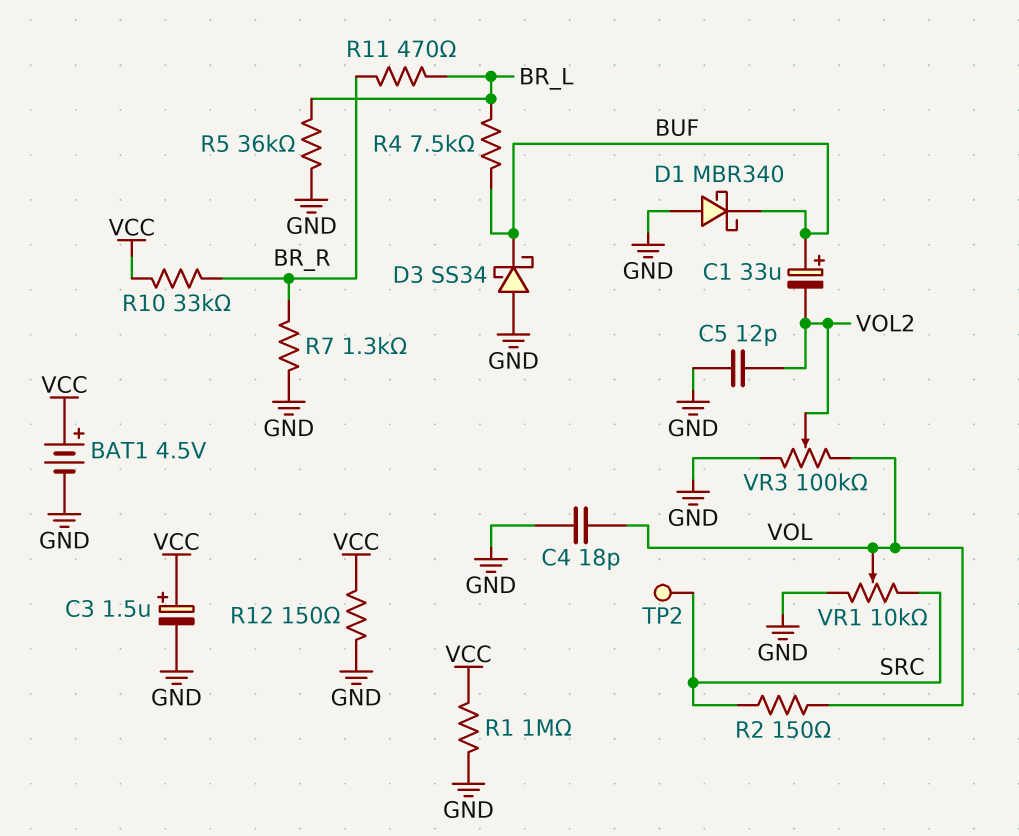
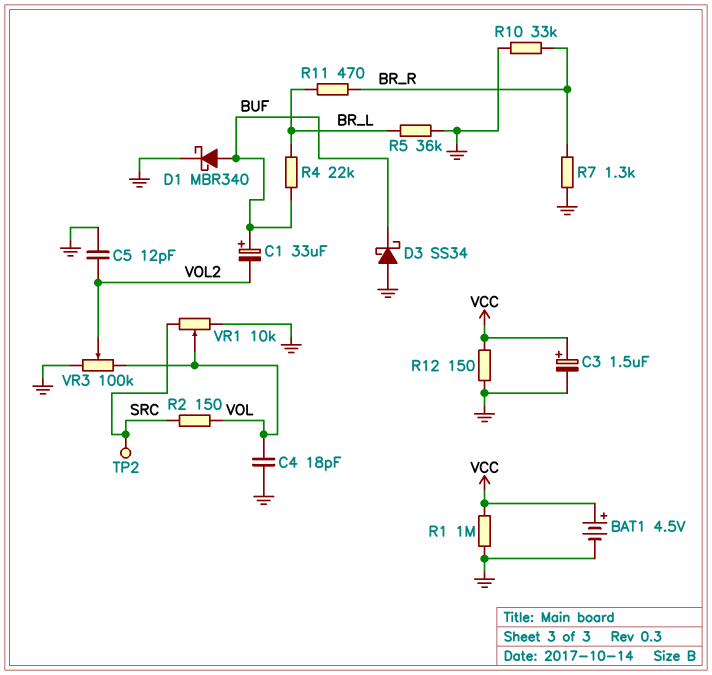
D1: schottky MBR340 (A GND, K BUF) -> schottky MBR340 (A BUF, K GND)
R4: 7.5k (BR_L, BUF) -> 22k (BR_L, BUF)
R10: 33k (BR_R, VCC) -> 33k (BR_R, GND)

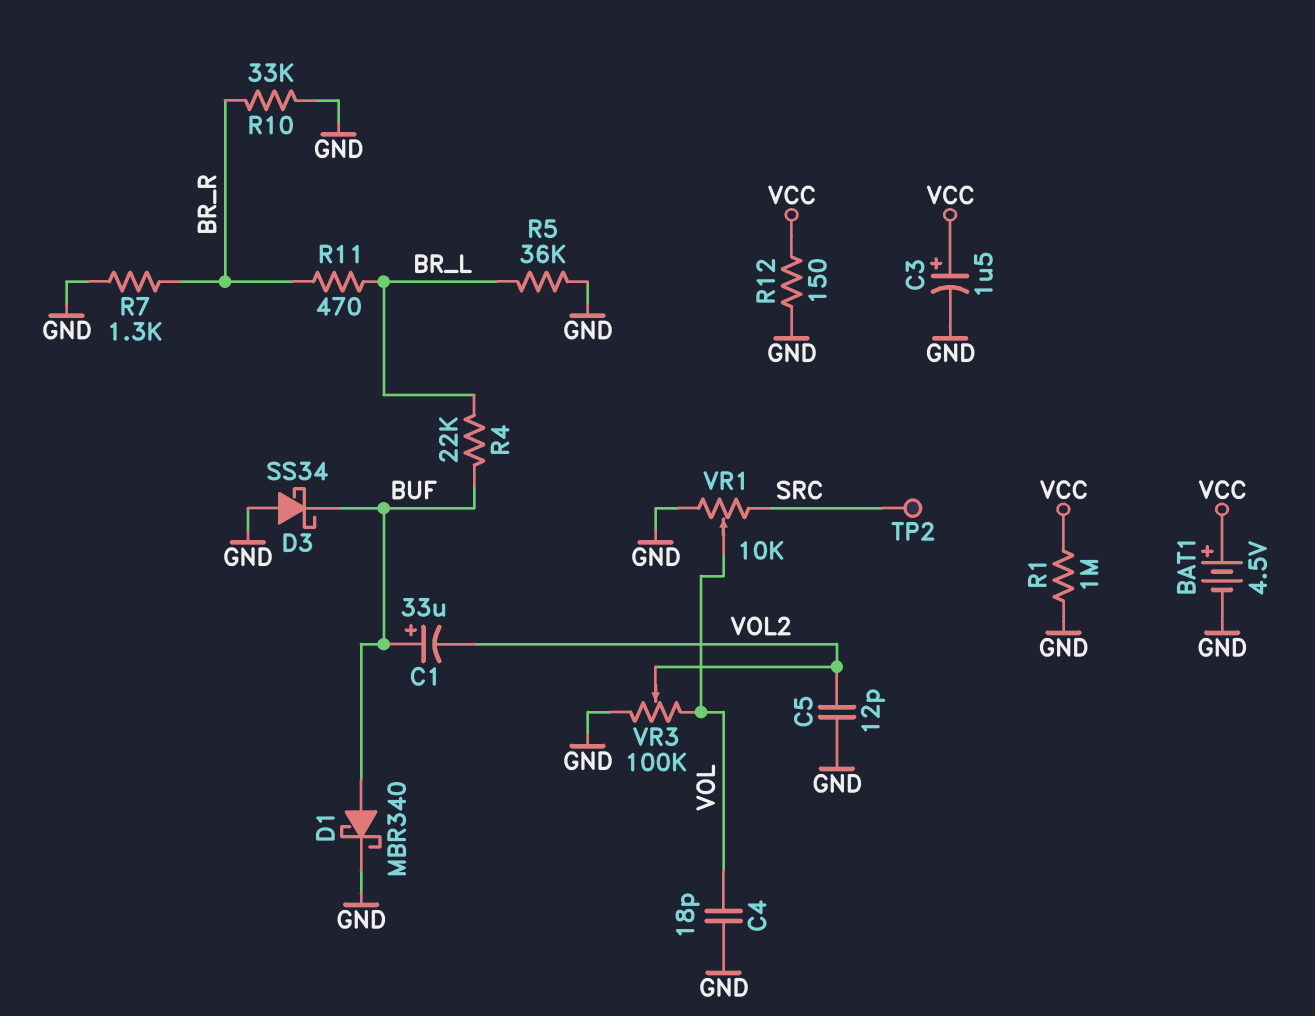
R2: 150 (SRC, VOL) -> none

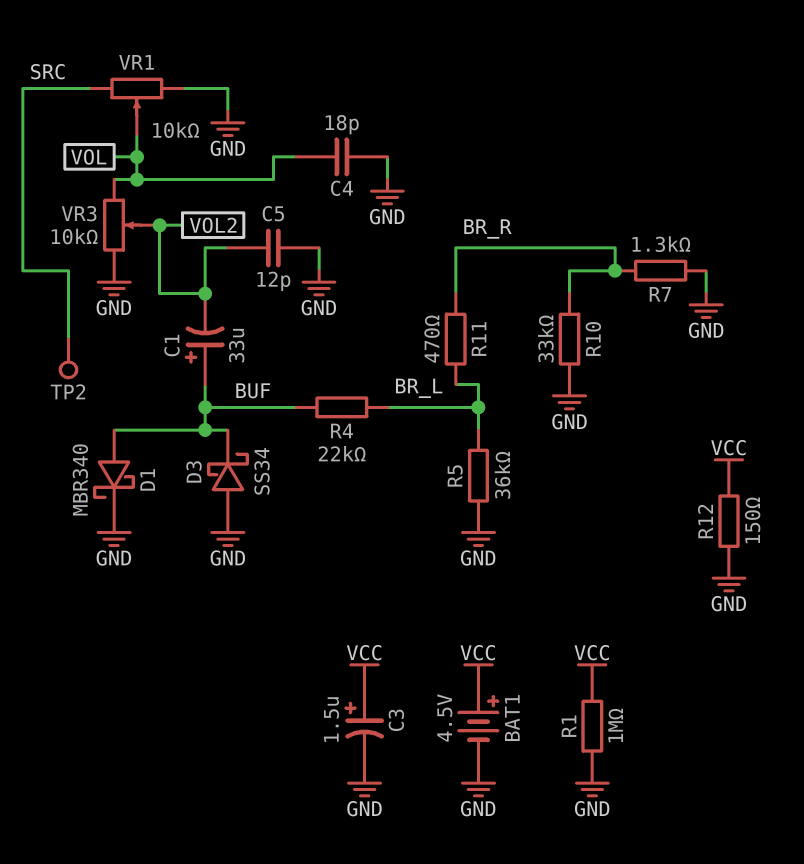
VR3: 100k (GND, VOL, wiper VOL2) -> 10k (GND, VOL, wiper VOL2)

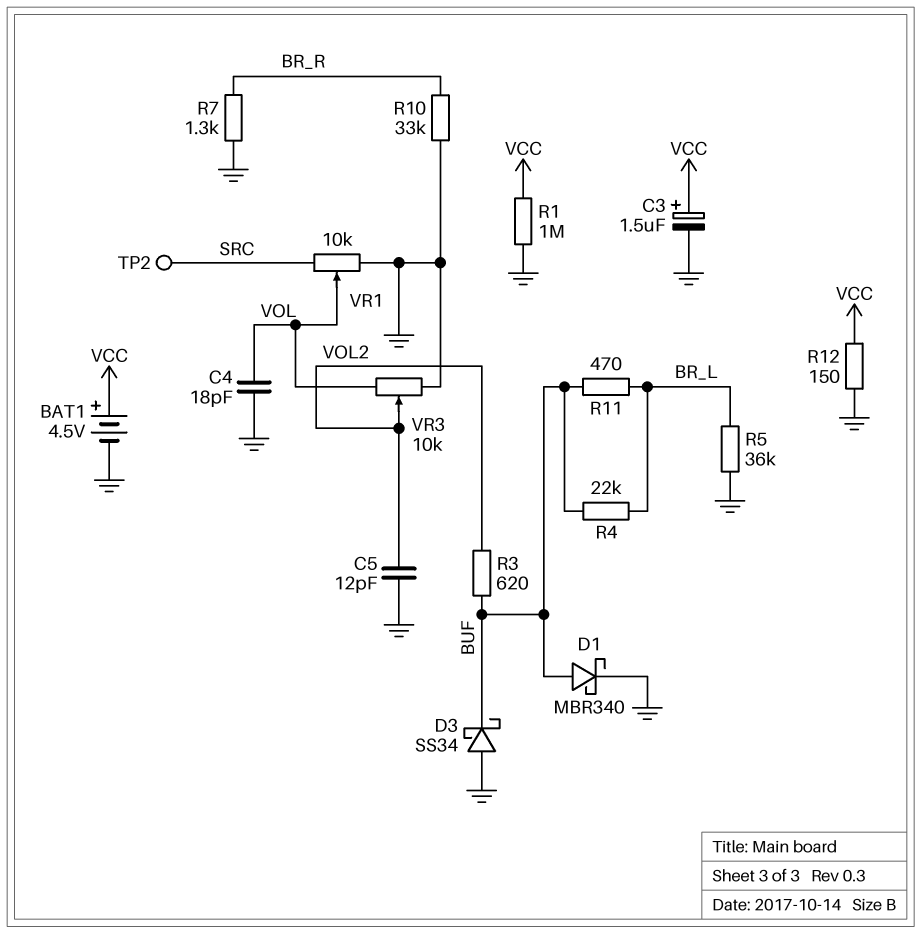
C1: 33uF (plus BUF, minus VOL2) -> none
R3: none -> 620 (BUF, VOL2)
R11: 470 (BR_L, BR_R) -> 470 (BR_L, BUF)

